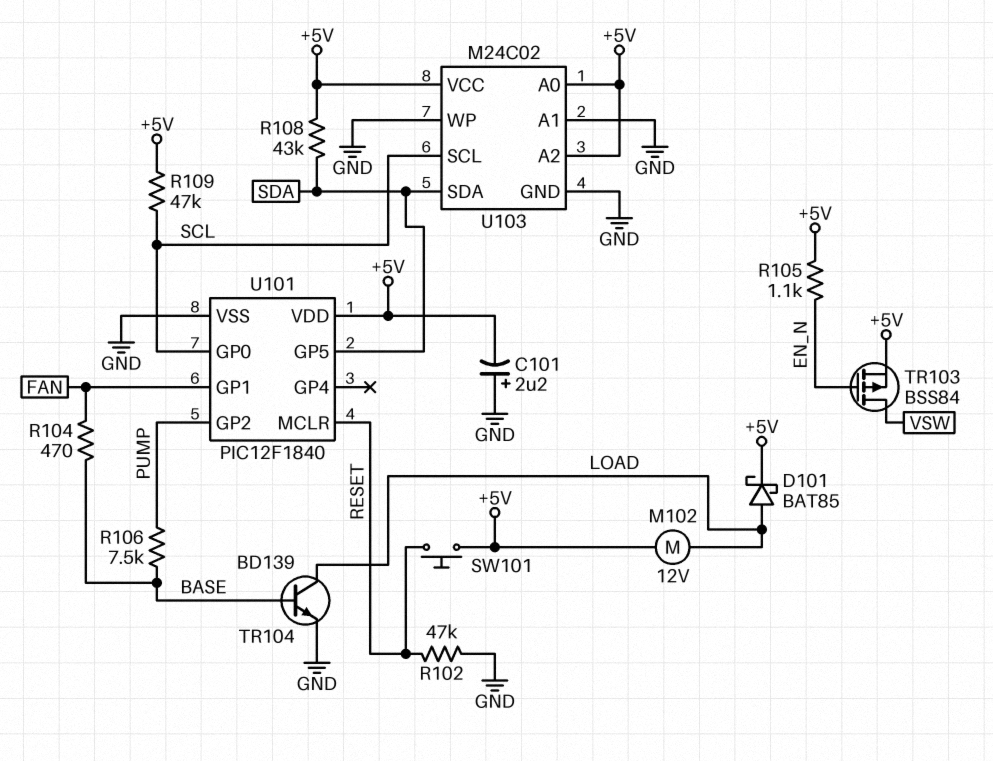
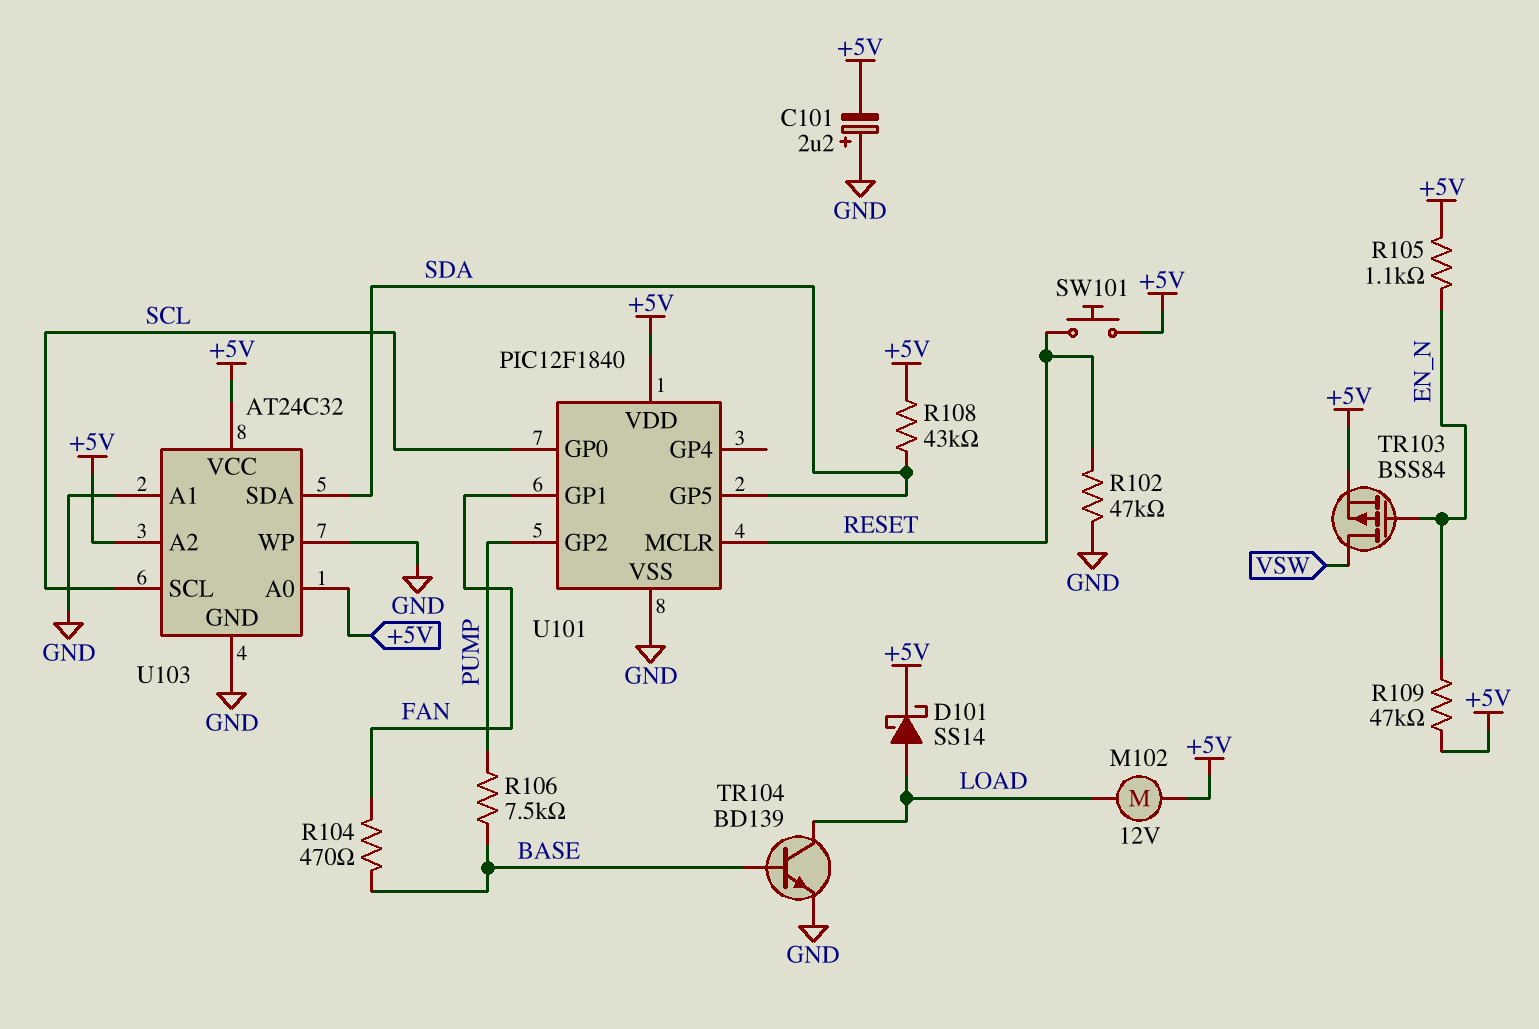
D101: schottky BAT85 (A LOAD, K +5V) -> schottky SS14 (A LOAD, K +5V)
R109: 47k (+5V, SCL) -> 47k (+5V, EN_N)
U103: M24C02 -> AT24C32

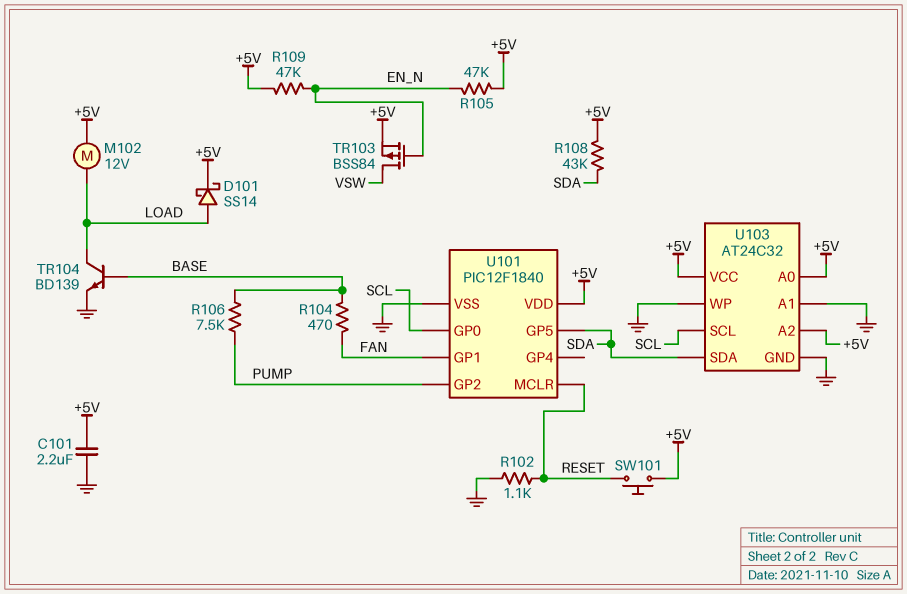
C101: 2.2uF (plus GND, minus +5V) -> 2.2uF (+5V, GND)
R102: 47k (GND, RESET) -> 1.1k (GND, RESET)
R105: 1.1k (+5V, EN_N) -> 47k (+5V, EN_N)

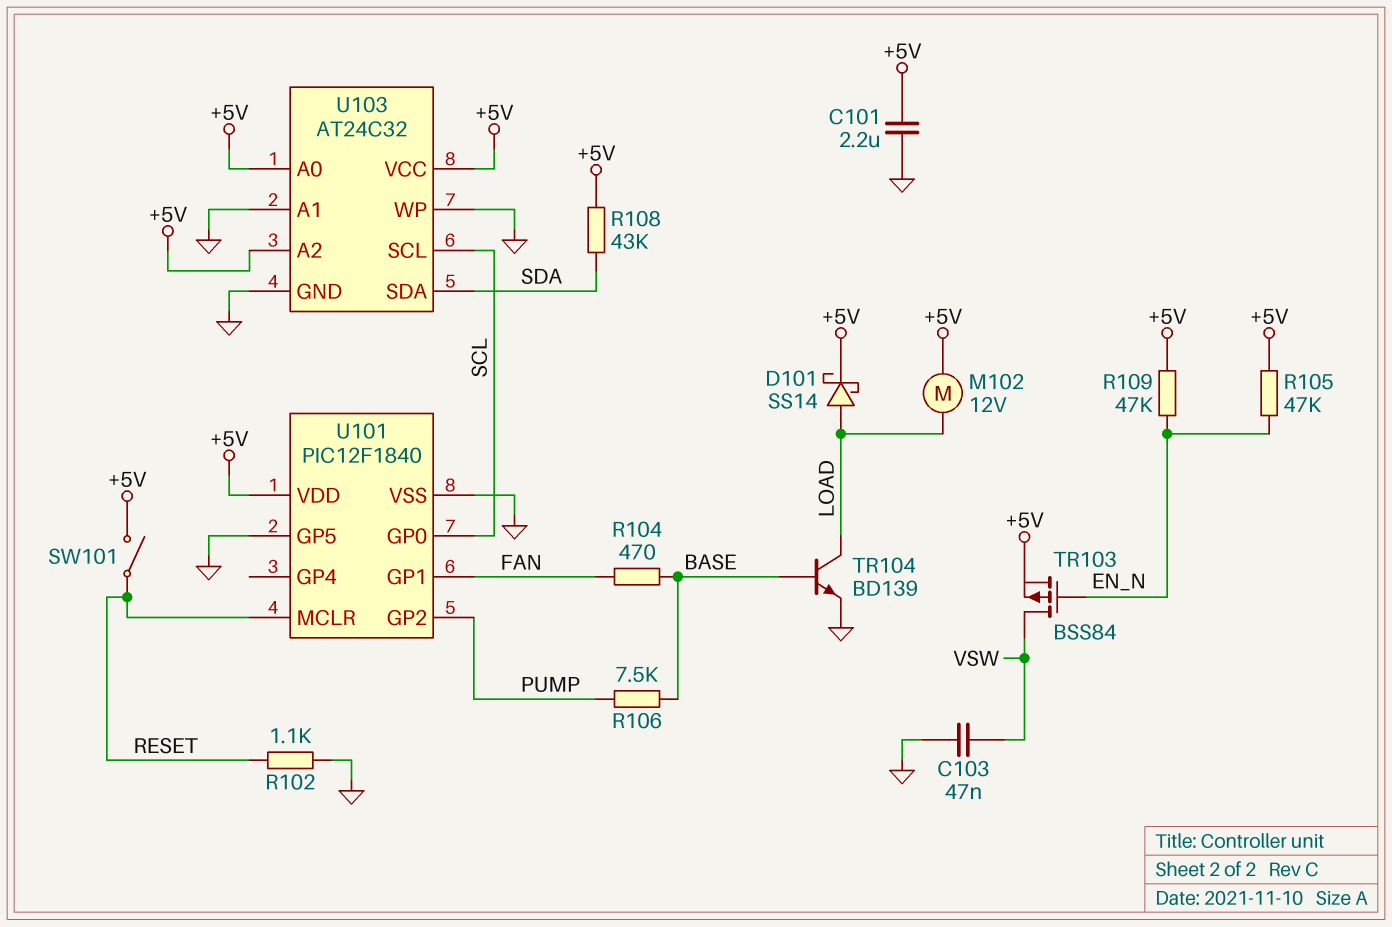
C103: none -> 47nF (GND, VSW)
SW101: button (+5V, RESET) -> switch (+5V, RESET)
U101 pin GP5: SDA -> GND

